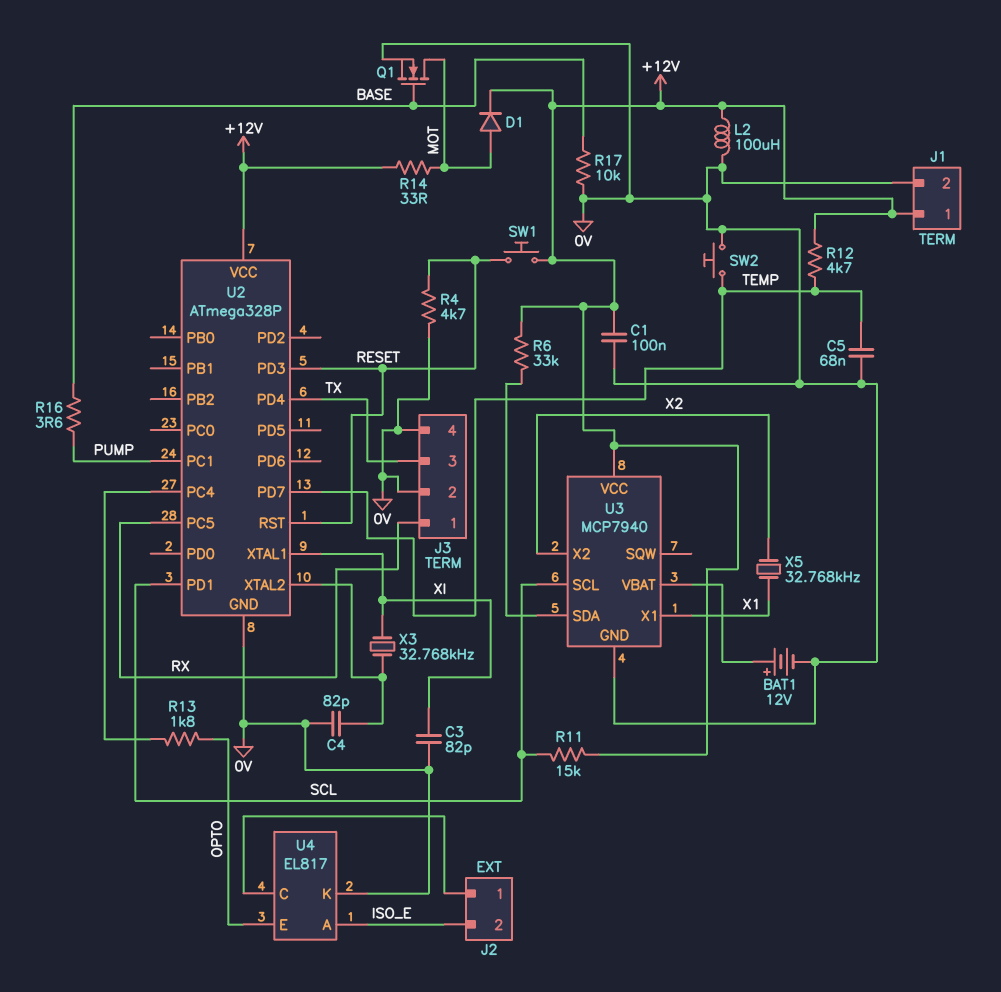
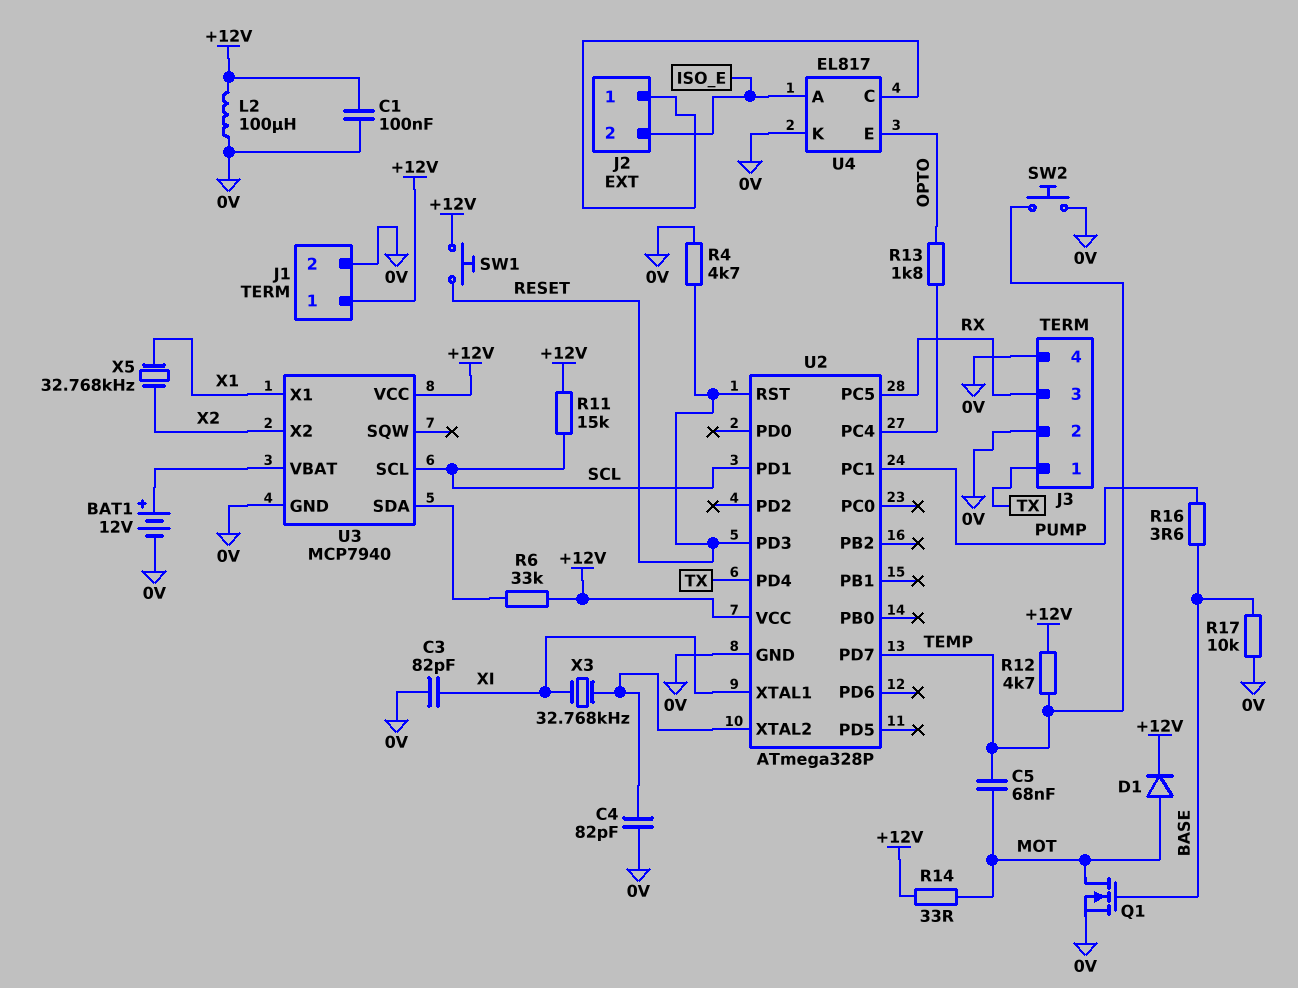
C5: 68nF (0V, TEMP) -> 68nF (MOT, TEMP)
J3 pin 1: RX -> TX
J3 pin 3: TX -> RX

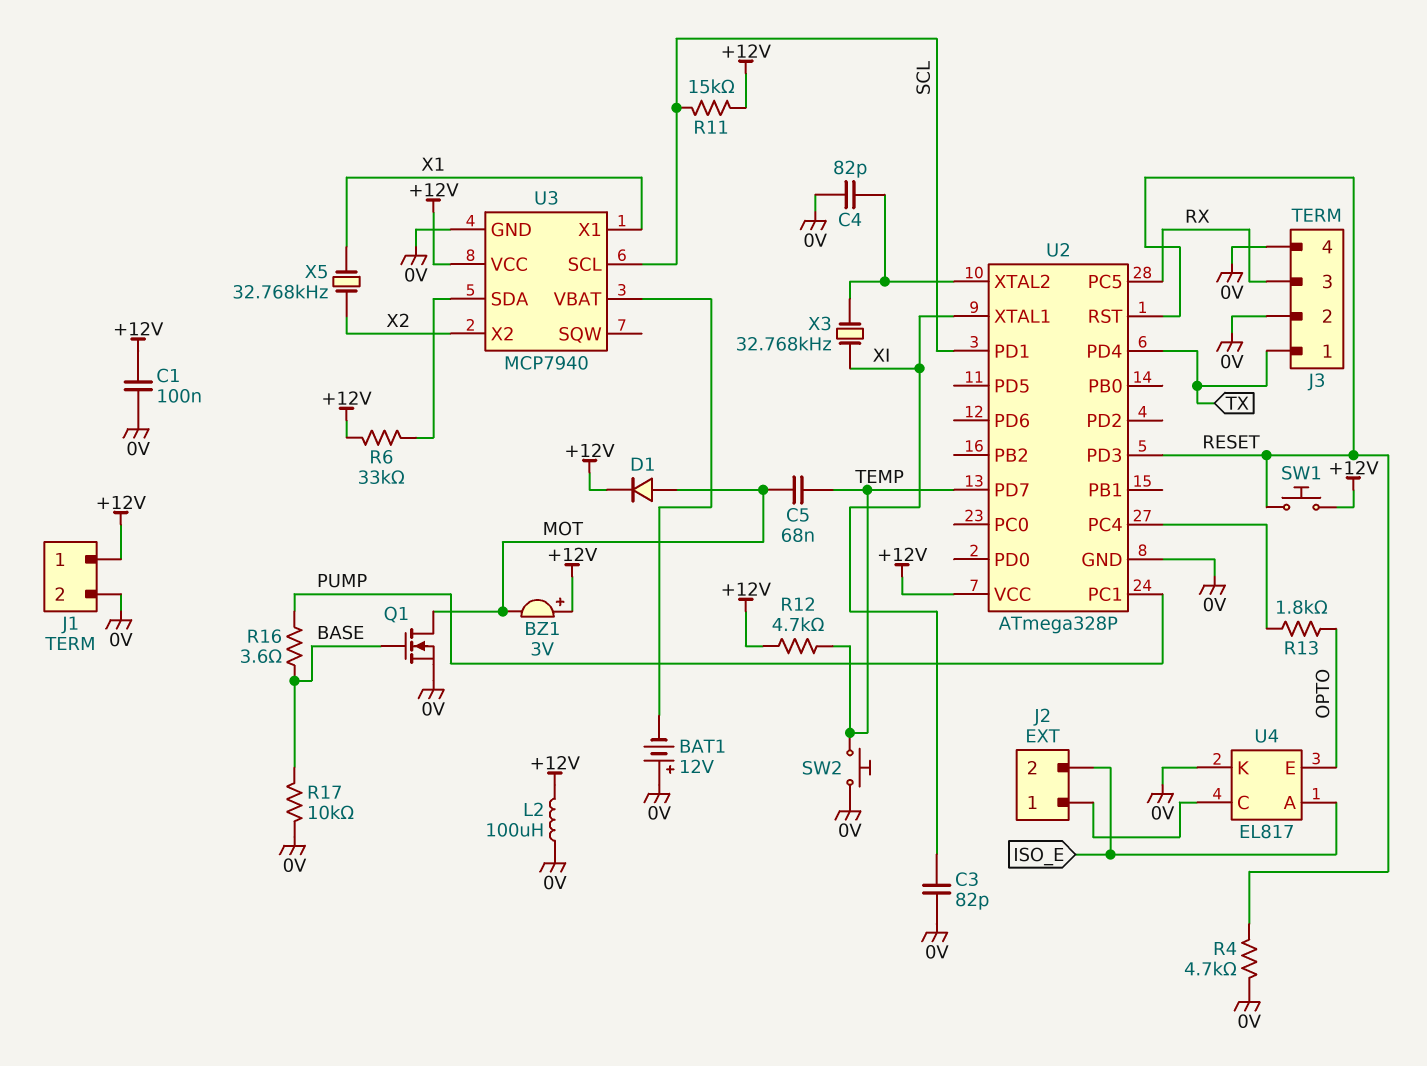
BAT1: 12V (plus U3/VBAT, minus 0V) -> 12V (plus 0V, minus U3/VBAT)
BZ1: none -> buzzer 3V (plus +12V, minus MOT)
R14: 33 (+12V, MOT) -> none

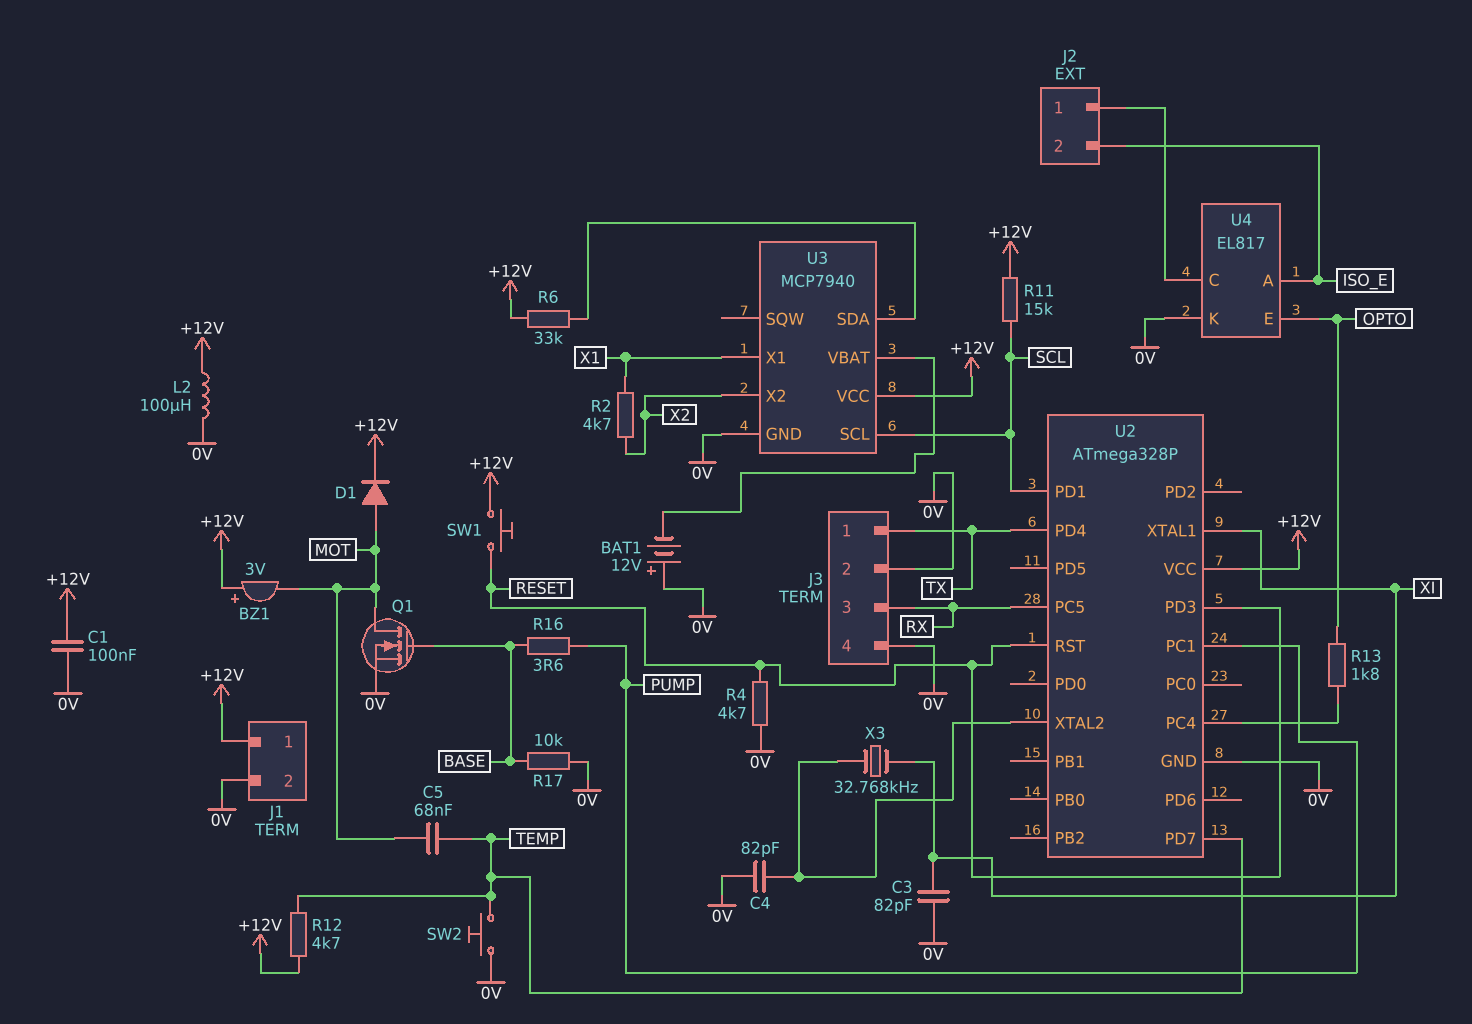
R2: none -> 4.7k (X1, X2)
X5: 32.768kHz (X1, X2) -> none

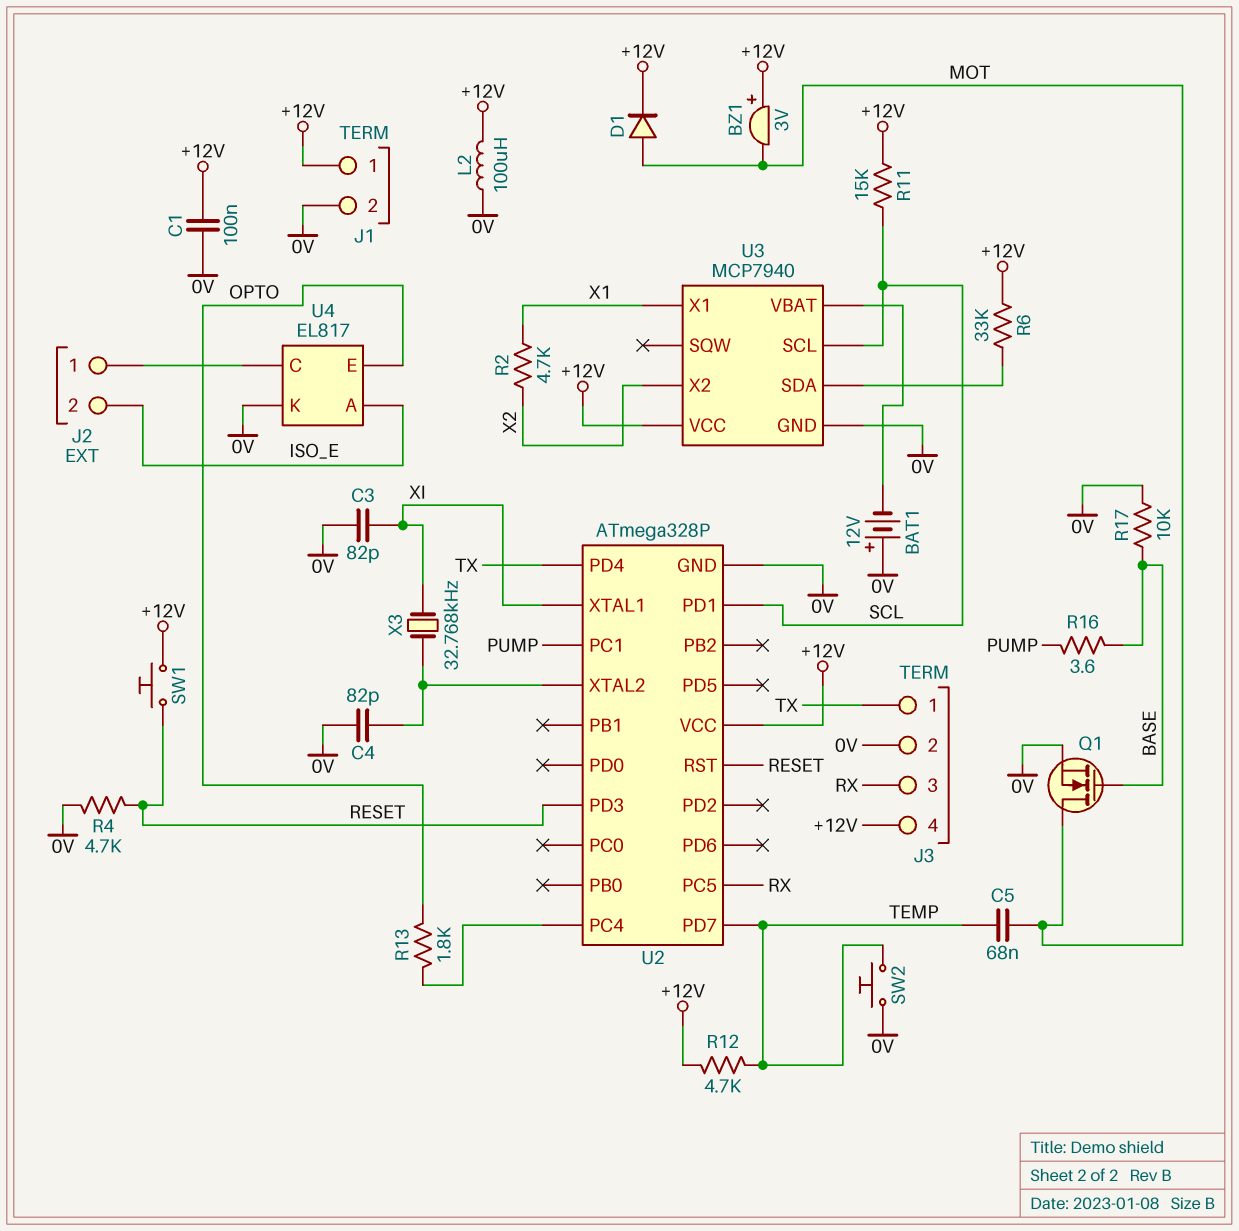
J3 pin 4: 0V -> +12V

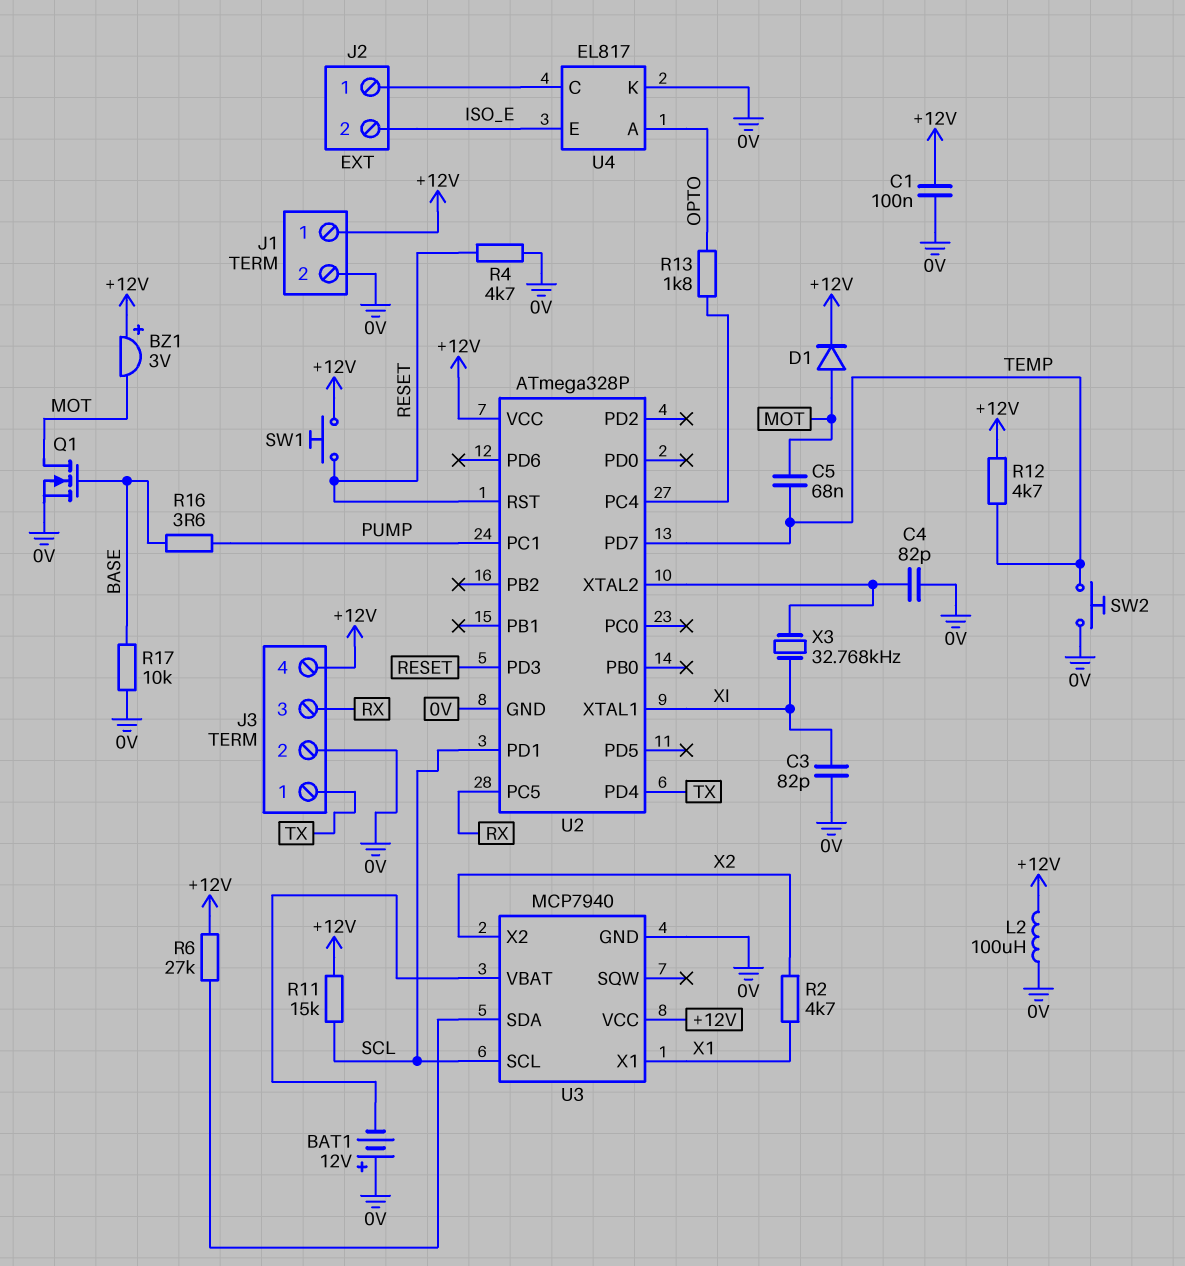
R6: 33k (+12V, U3/SDA) -> 27k (+12V, U3/SDA)
U4 pin A: ISO_E -> OPTO
U4 pin E: OPTO -> ISO_E

